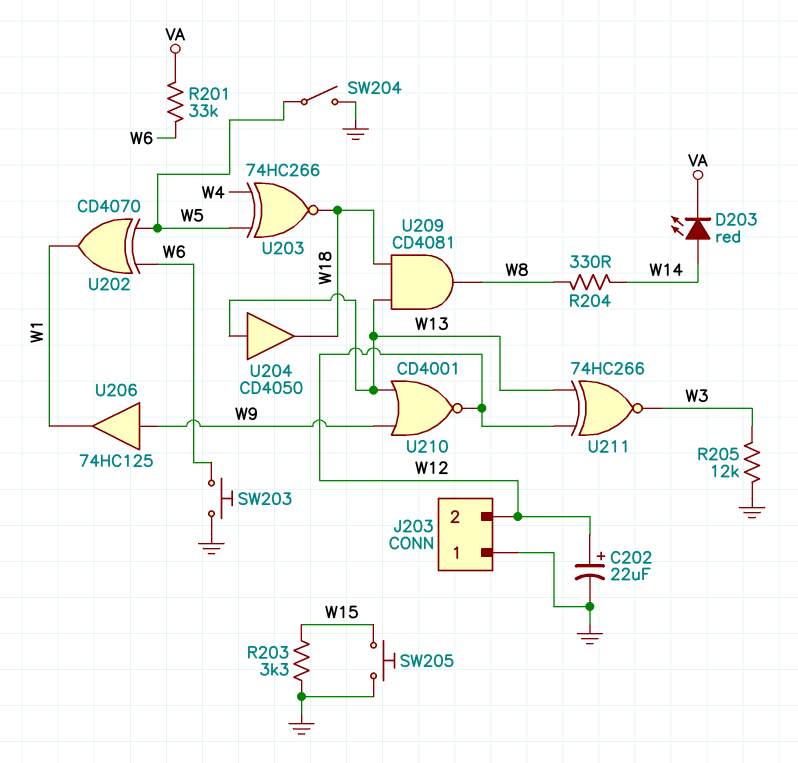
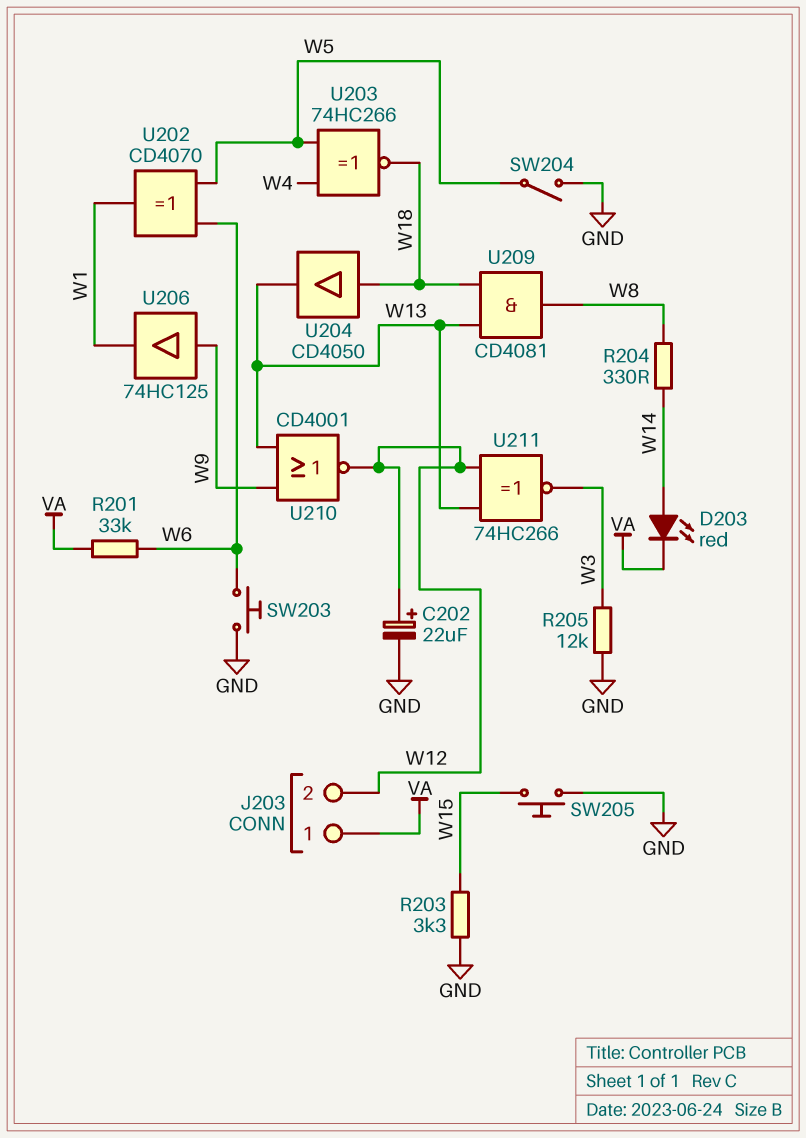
J203 pin 1: GND -> VA
U204: buffer CD4050 (in W13, out W18) -> buffer CD4050 (in W18, out W13)

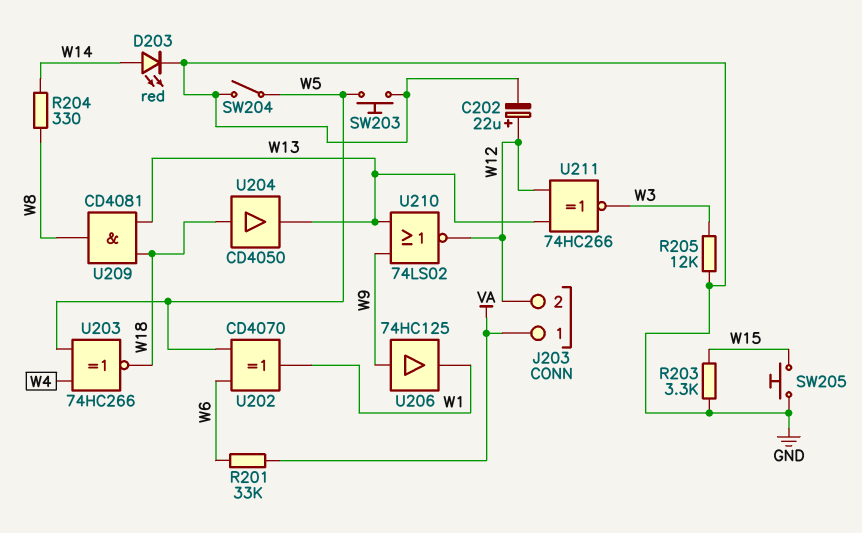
D203: LED red (A W14, K VA) -> LED red (A W14, K GND)
SW203: button (GND, W6) -> button (GND, W5)
U210: NOR CD4001 (in W9, in W13, out W12) -> NOR 74LS02 (in W9, in W13, out W12)

